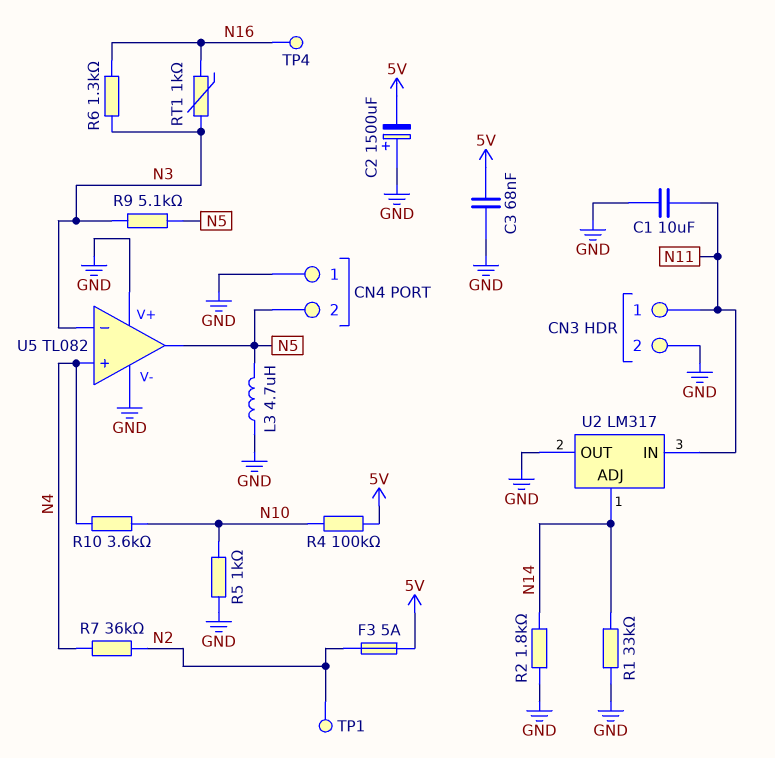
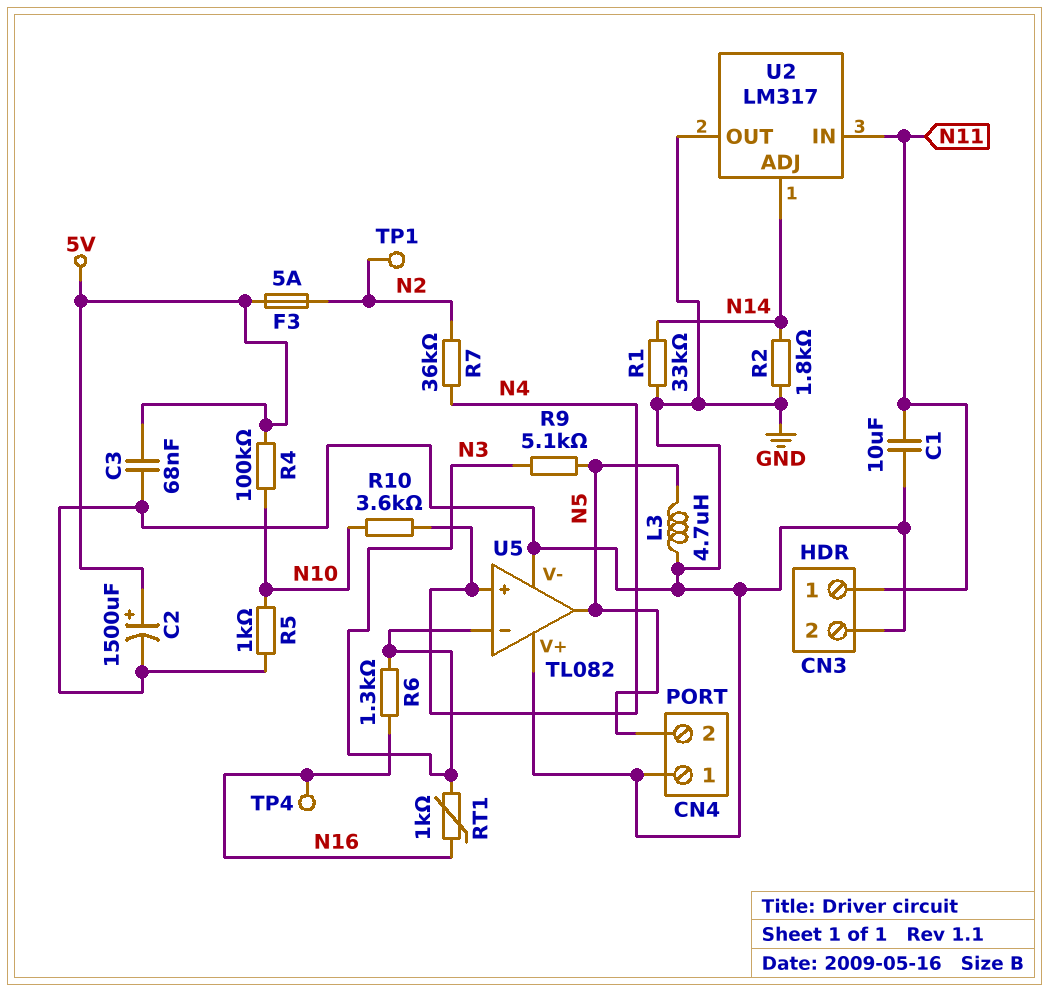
C2: 1500uF (plus GND, minus 5V) -> 1500uF (plus 5V, minus GND)

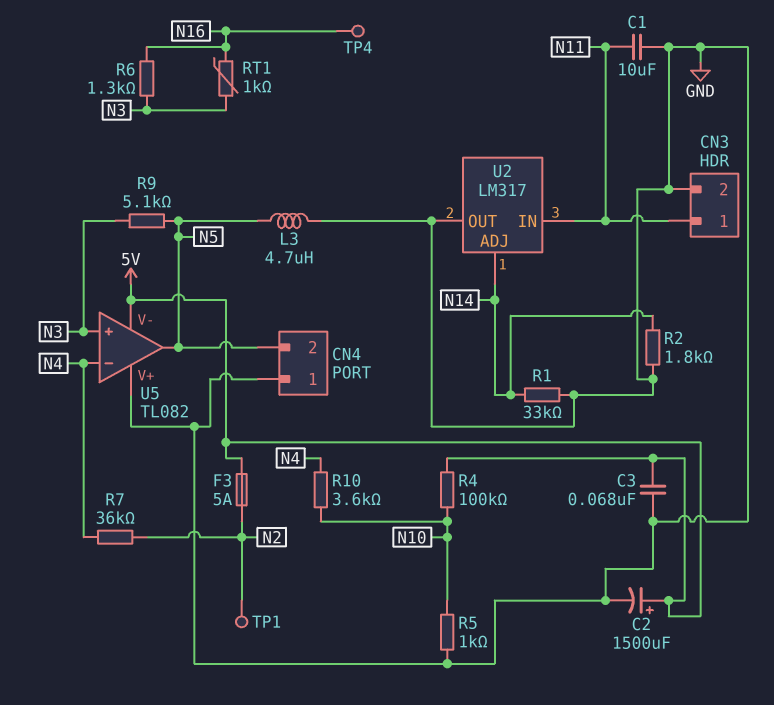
U5 pin V-: GND -> 5V
U5 pin in+: N4 -> N3
U5 pin in-: N3 -> N4

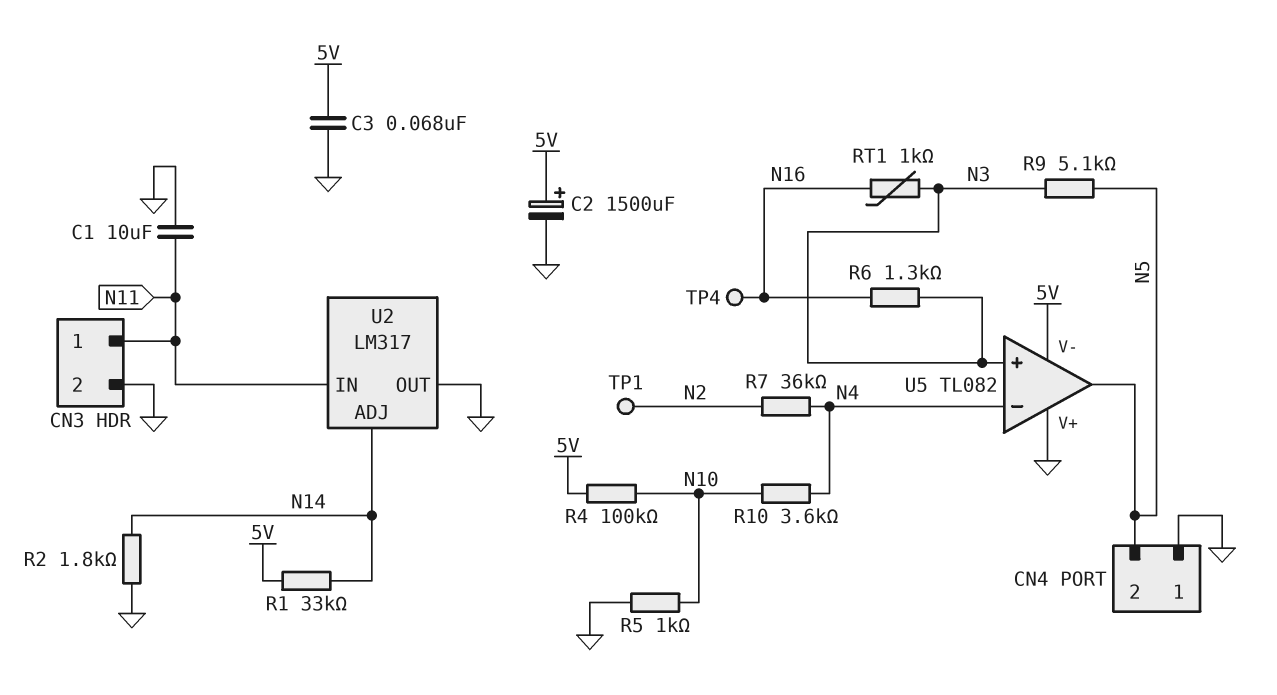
F3: 5A (5V, N2) -> none
L3: 4.7uH (GND, N5) -> none
R1: 33k (GND, N14) -> 33k (5V, N14)

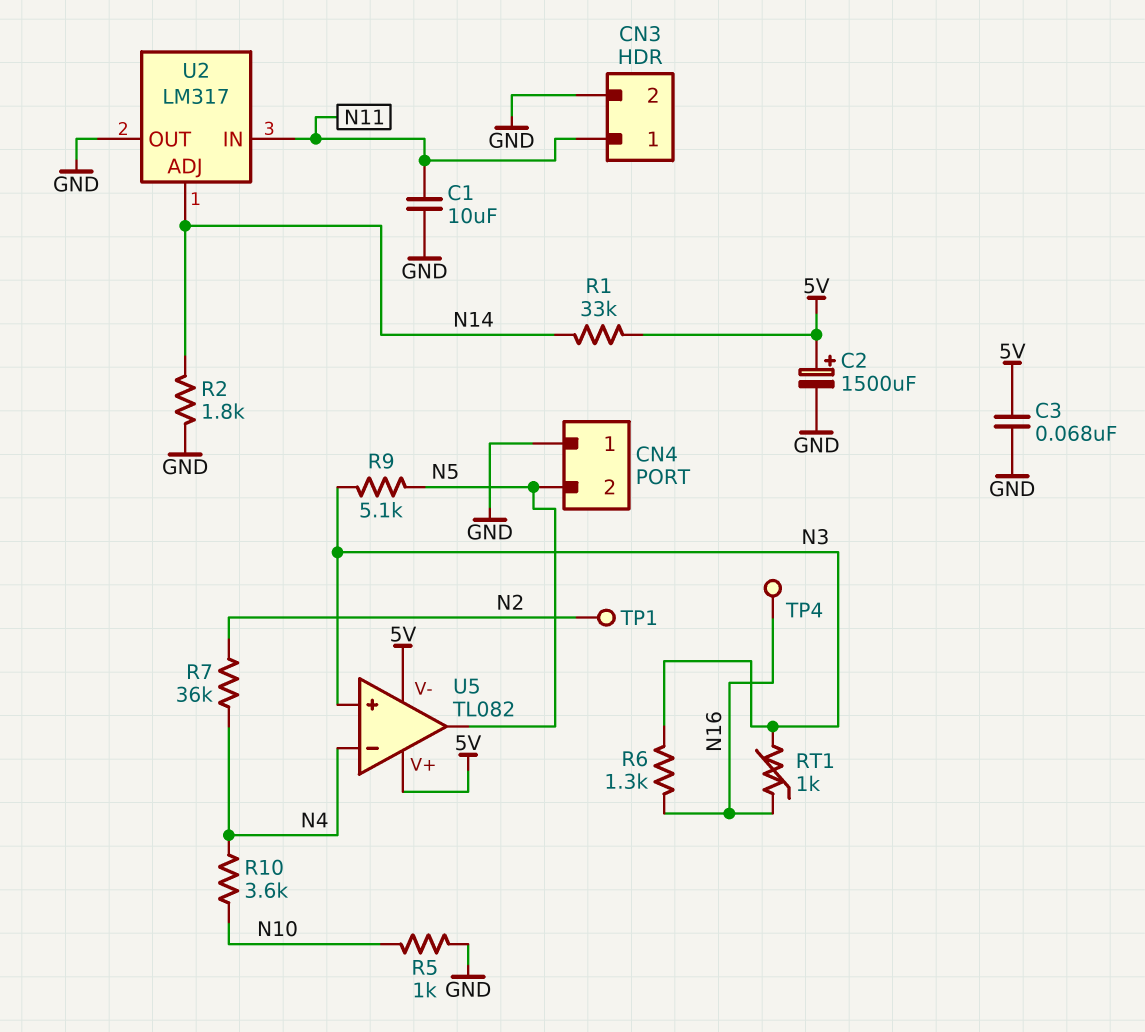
R4: 100k (5V, N10) -> none
U5 pin V+: GND -> 5V

